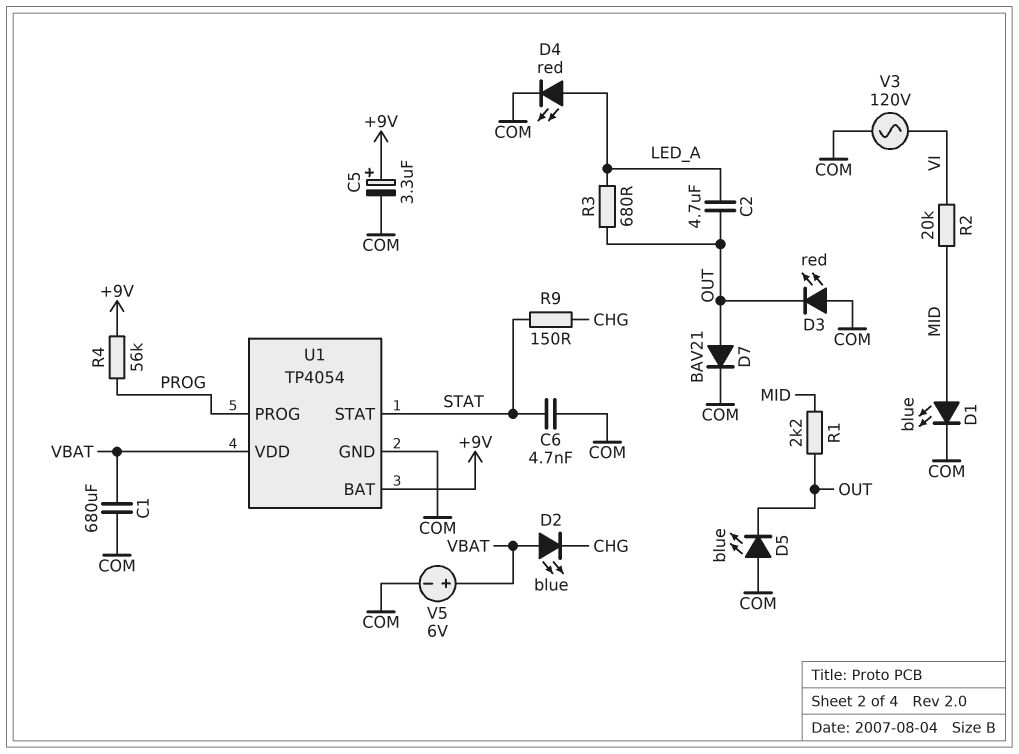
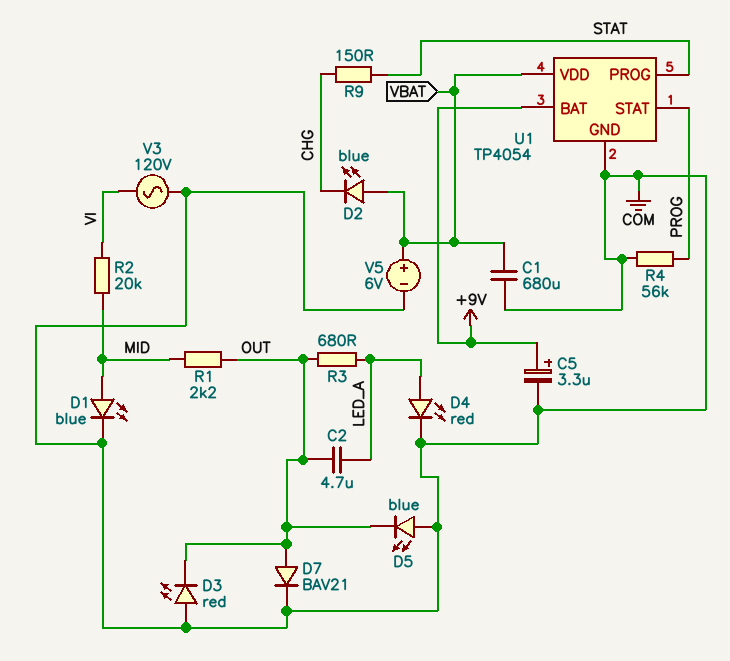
C6: 4.7nF (COM, STAT) -> none
R4: 56k (+9V, PROG) -> 56k (COM, PROG)
U1 pin PROG: PROG -> STAT
U1 pin STAT: STAT -> PROG

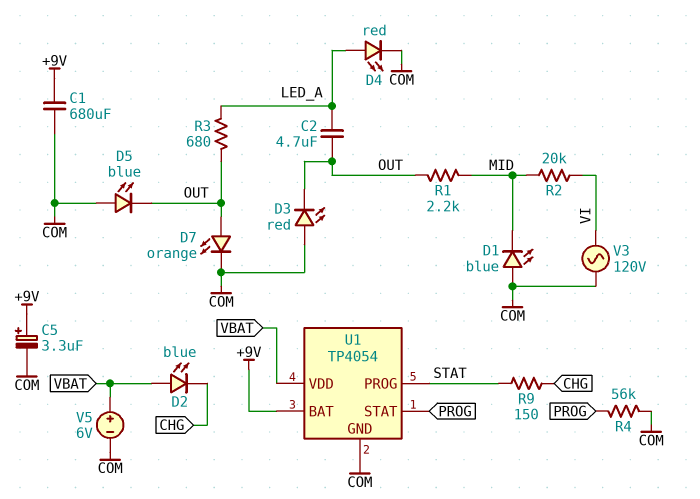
C1: 680uF (COM, VBAT) -> 680uF (+9V, COM)
D1: LED blue (A MID, K COM) -> LED blue (A COM, K MID)
D7: diode BAV21 (A OUT, K COM) -> LED orange (A OUT, K COM)

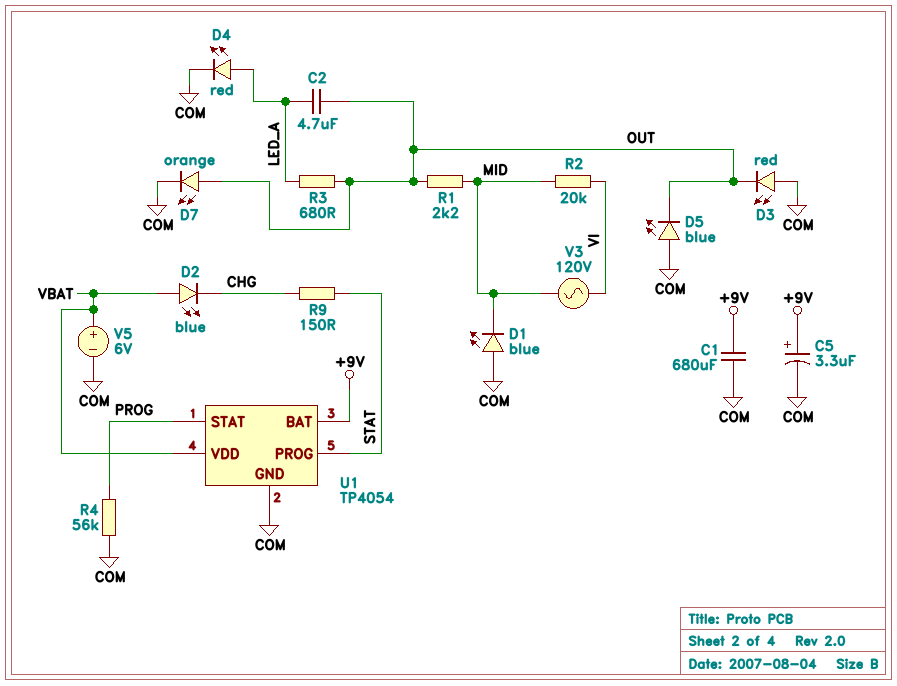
V3: AC 120V (COM, VI) -> AC 120V (MID, VI)

